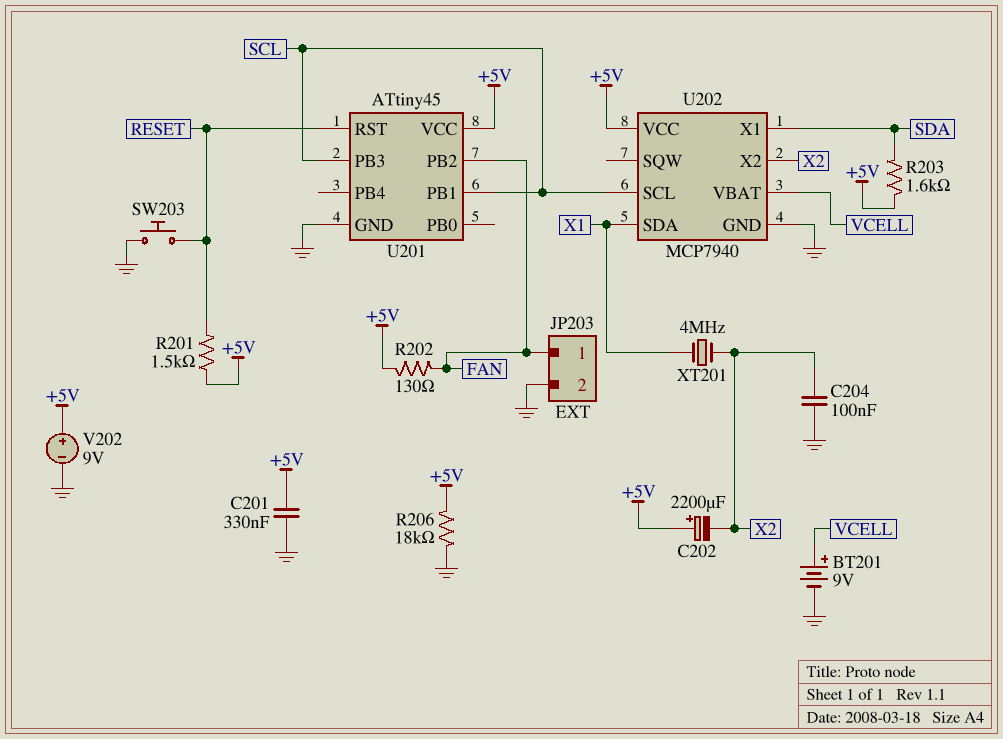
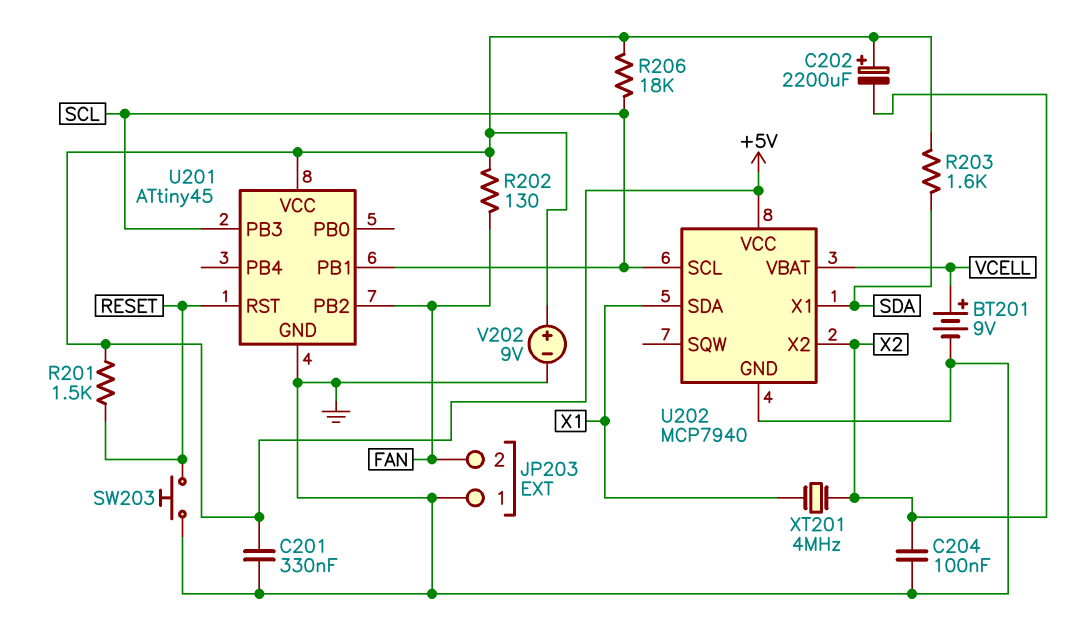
JP203 pin 1: FAN -> GND
JP203 pin 2: GND -> FAN
R206: 18k (+5V, GND) -> 18k (+5V, SCL)

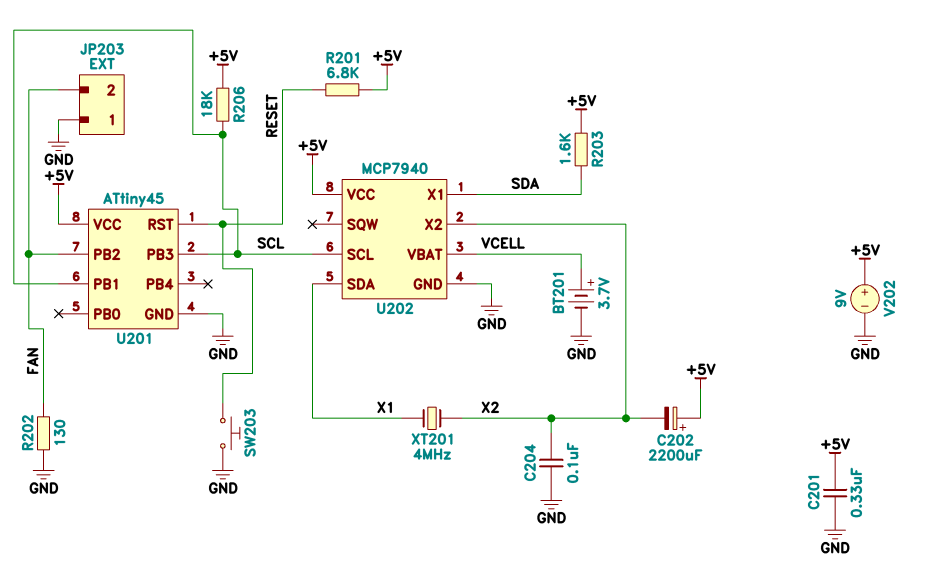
BT201: 9V (plus VCELL, minus GND) -> 3.7V (plus VCELL, minus GND)
R201: 1.5k (+5V, RESET) -> 6.8k (+5V, RESET)
R202: 130 (+5V, FAN) -> 130 (FAN, GND)

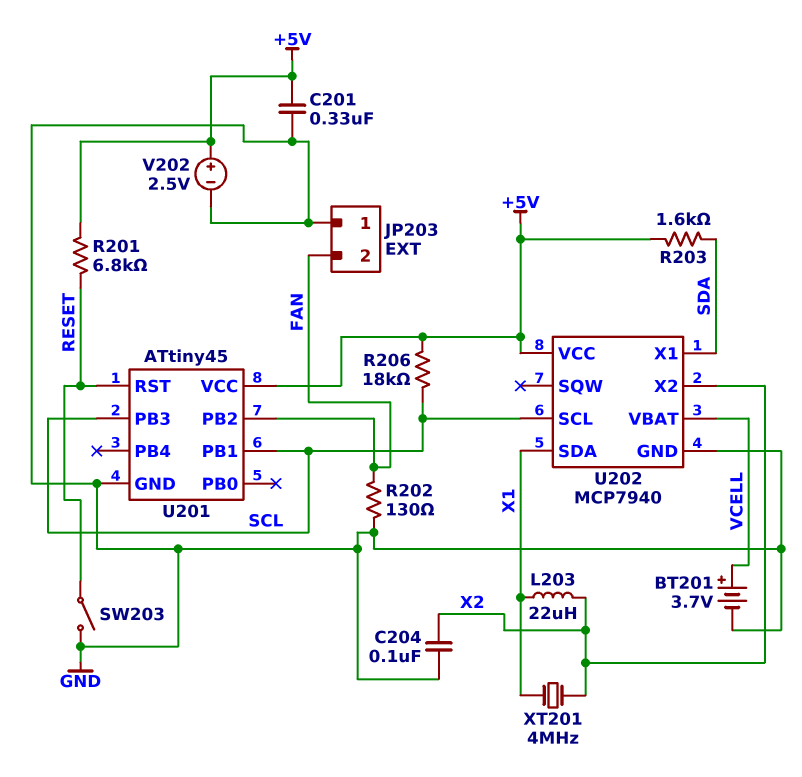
C202: 2200uF (plus +5V, minus X2) -> none
L203: none -> 22uH (X1, X2)
SW203: button (GND, RESET) -> switch (GND, RESET)
V202: 9V (plus +5V, minus GND) -> 2.5V (plus +5V, minus GND)

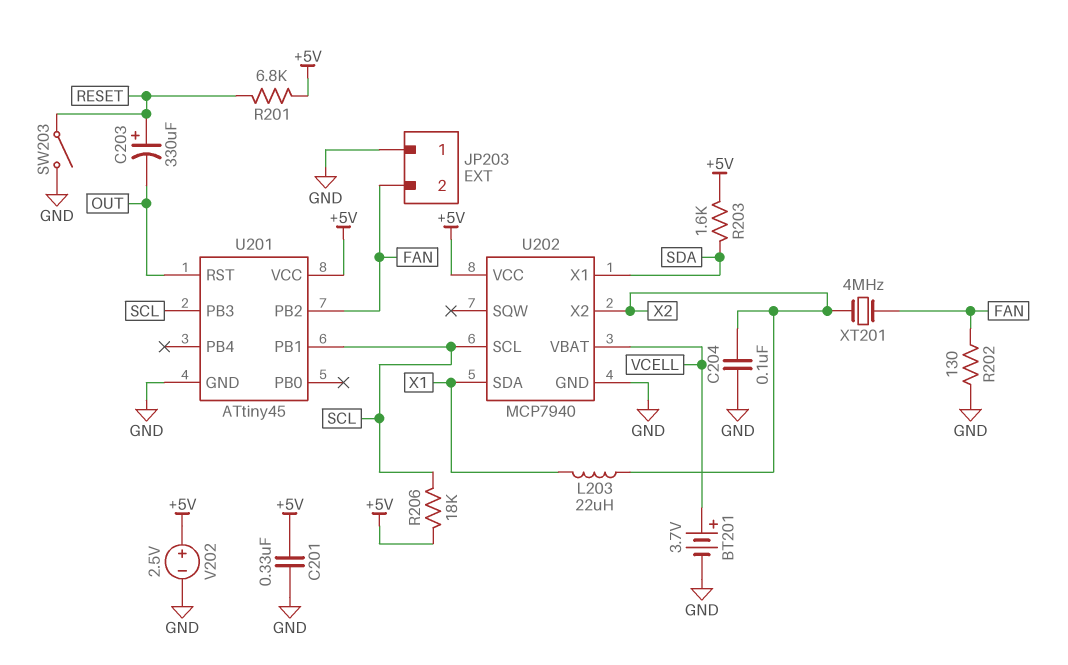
C203: none -> 330uF (plus RESET, minus OUT)
U201 pin RST: RESET -> OUT
XT201: 4MHz (X1, X2) -> 4MHz (FAN, X2)

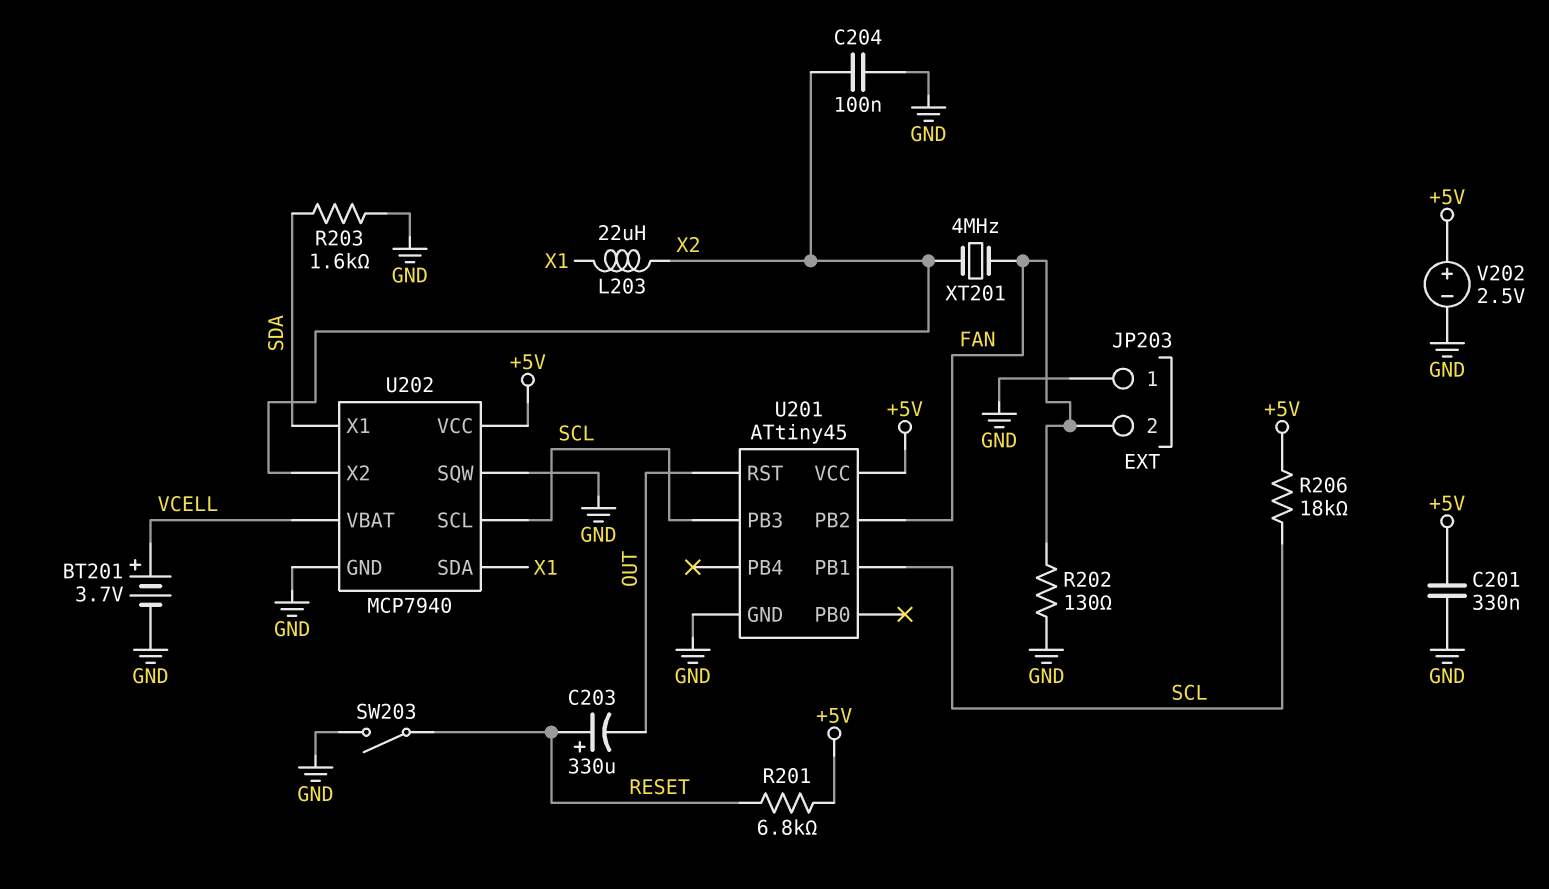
R203: 1.6k (+5V, SDA) -> 1.6k (GND, SDA)
U202 pin SQW: none -> GND

